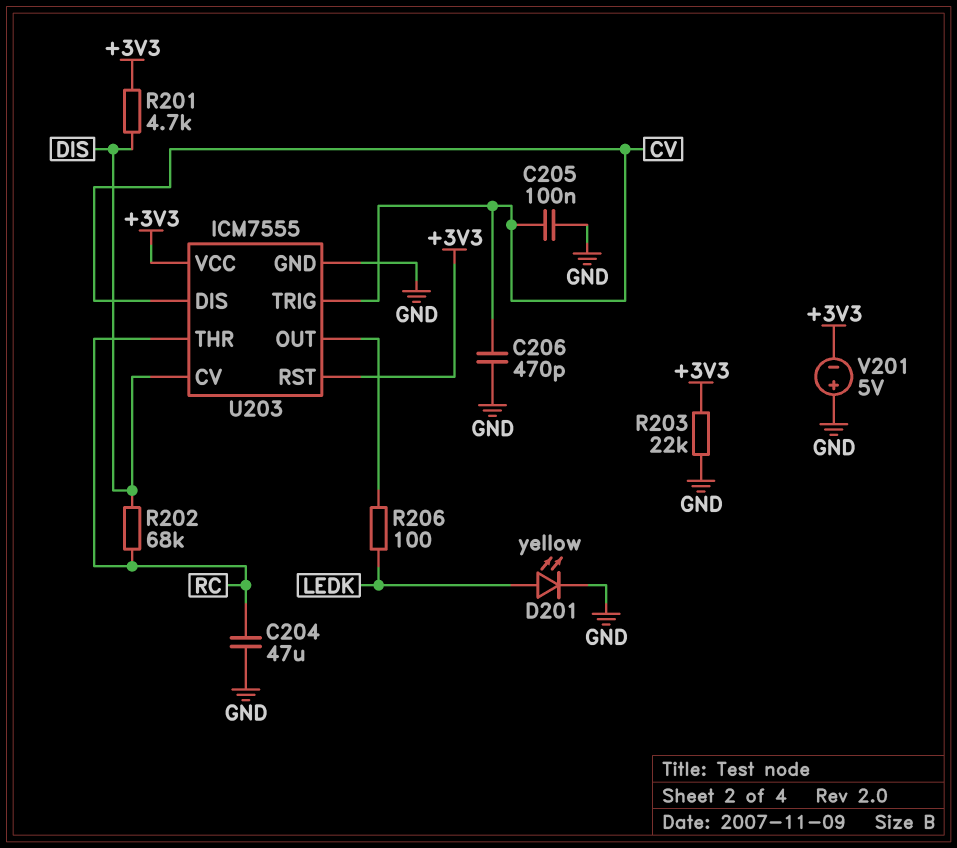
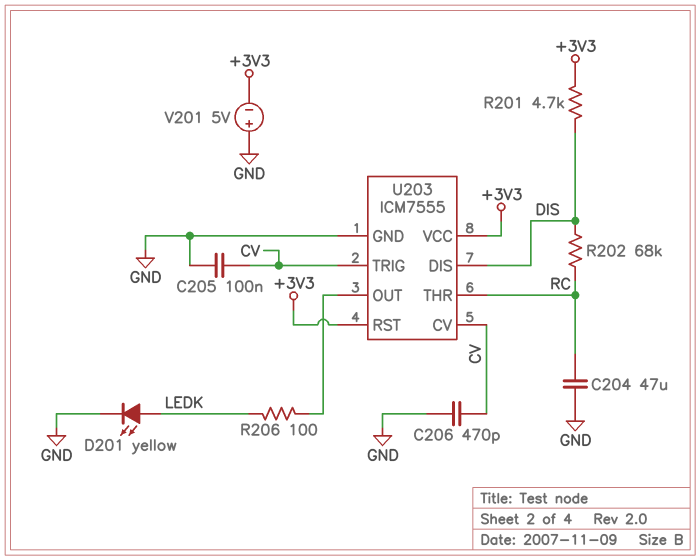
R203: 22k (+3V3, GND) -> none
U203 pin CV: DIS -> CV
U203 pin DIS: CV -> DIS

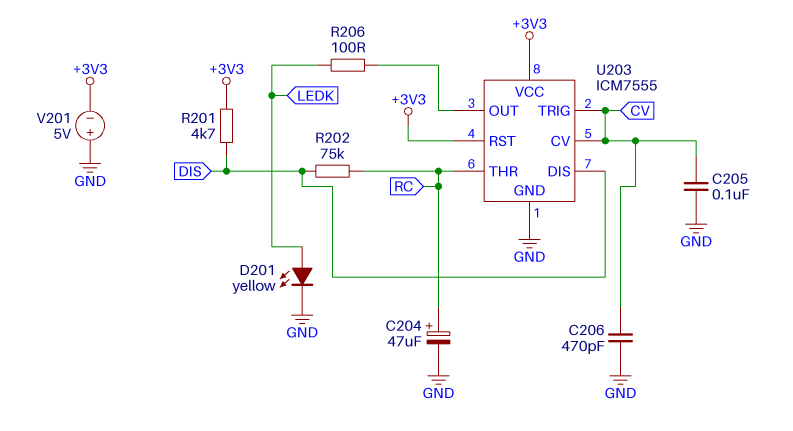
C204: 47uF (GND, RC) -> 47uF (plus RC, minus GND)
R202: 68k (DIS, RC) -> 75k (DIS, RC)

